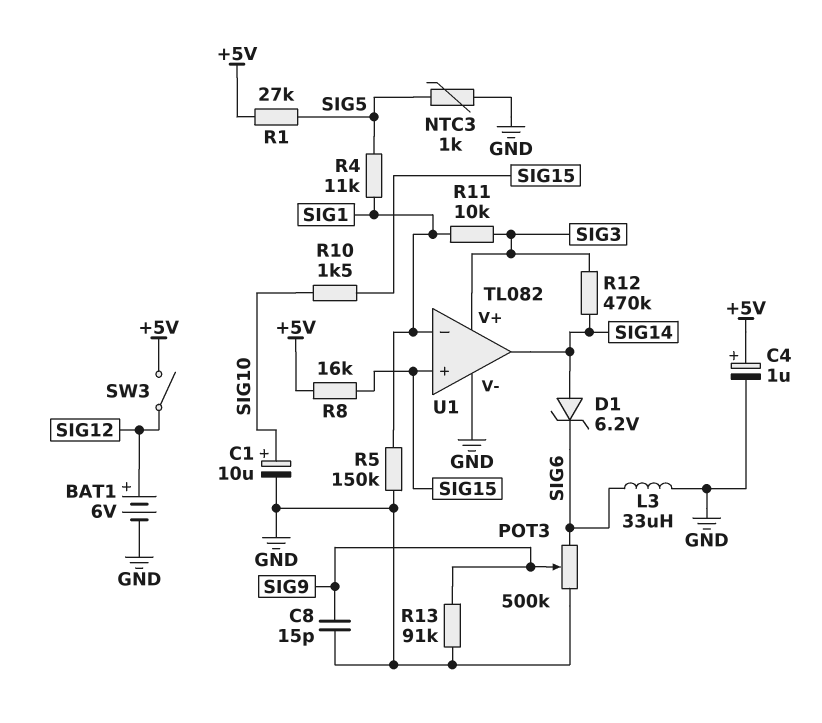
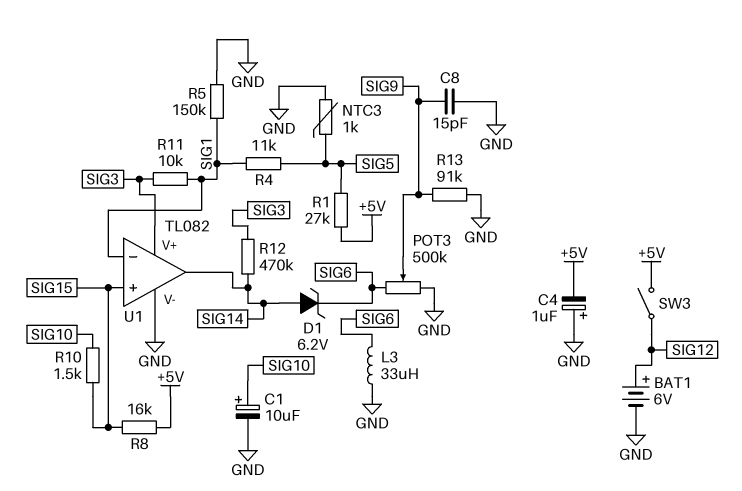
C4: 1uF (plus +5V, minus GND) -> 1uF (plus GND, minus +5V)

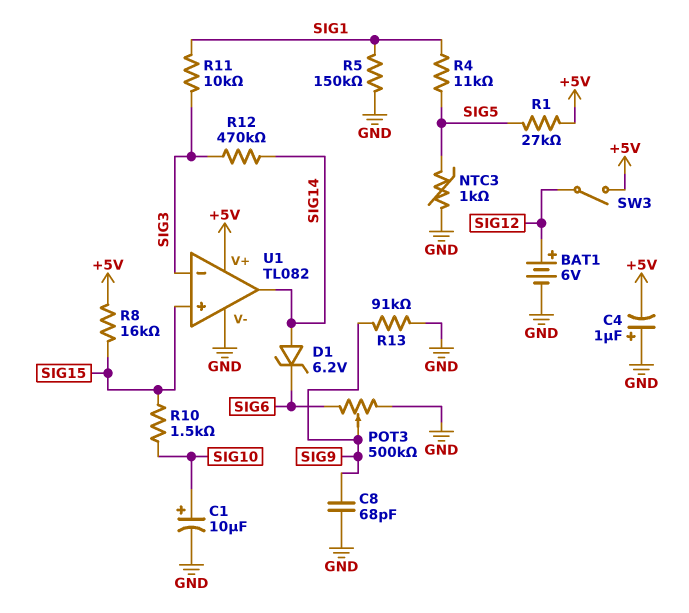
C8: 15pF (GND, SIG9) -> 68pF (GND, SIG9)
L3: 33uH (GND, SIG6) -> none
U1 pin V+: SIG3 -> +5V
U1 pin in-: SIG1 -> SIG3

